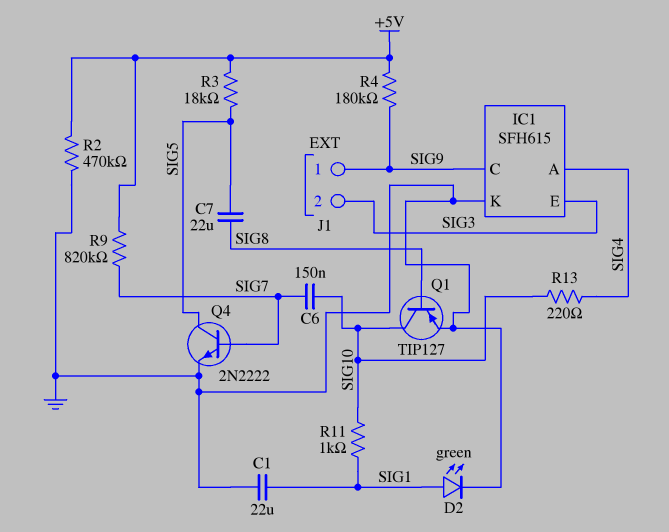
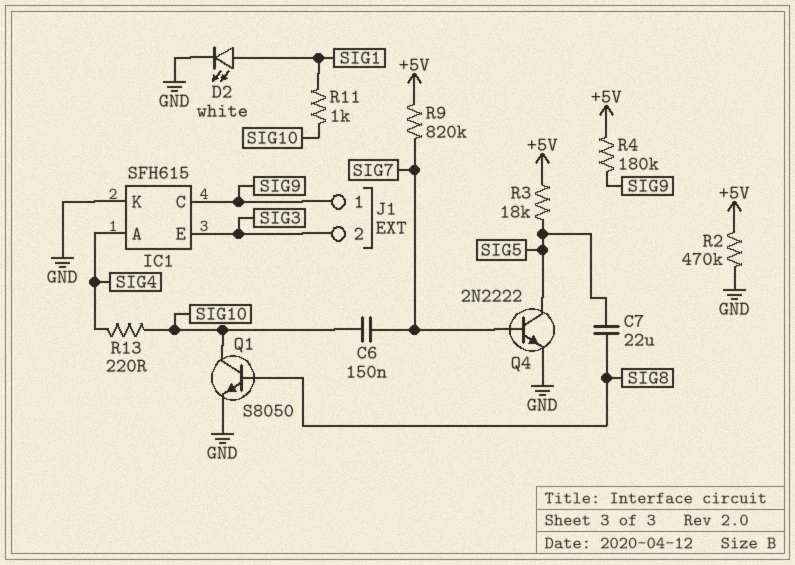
C1: 22uF (GND, SIG1) -> none
D2: LED green (A SIG1, K GND) -> LED white (A SIG1, K GND)
Q1: PNP TIP127 (B SIG8, C SIG10, E GND) -> NPN S8050 (B SIG8, C SIG10, E GND)

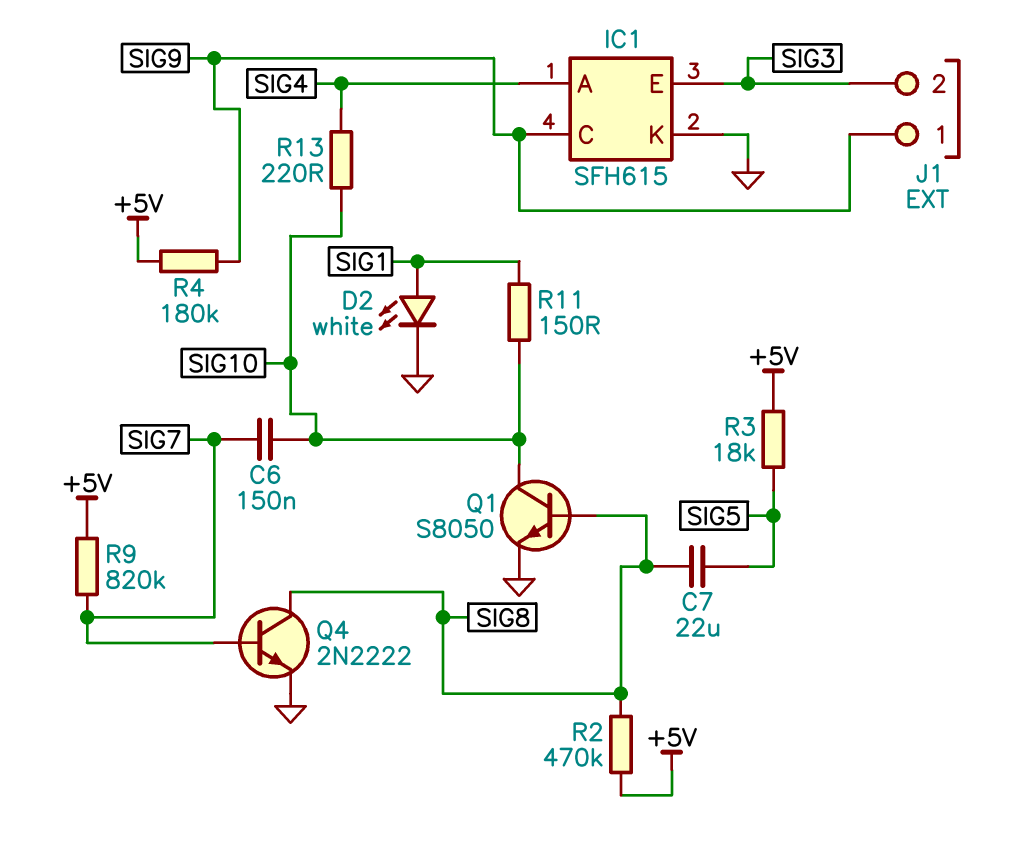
Q4: NPN 2N2222 (B SIG7, C SIG5, E GND) -> NPN 2N2222 (B SIG7, C SIG8, E GND)
R2: 470k (+5V, GND) -> 470k (+5V, SIG8)
R11: 1k (SIG1, SIG10) -> 150 (SIG1, SIG10)

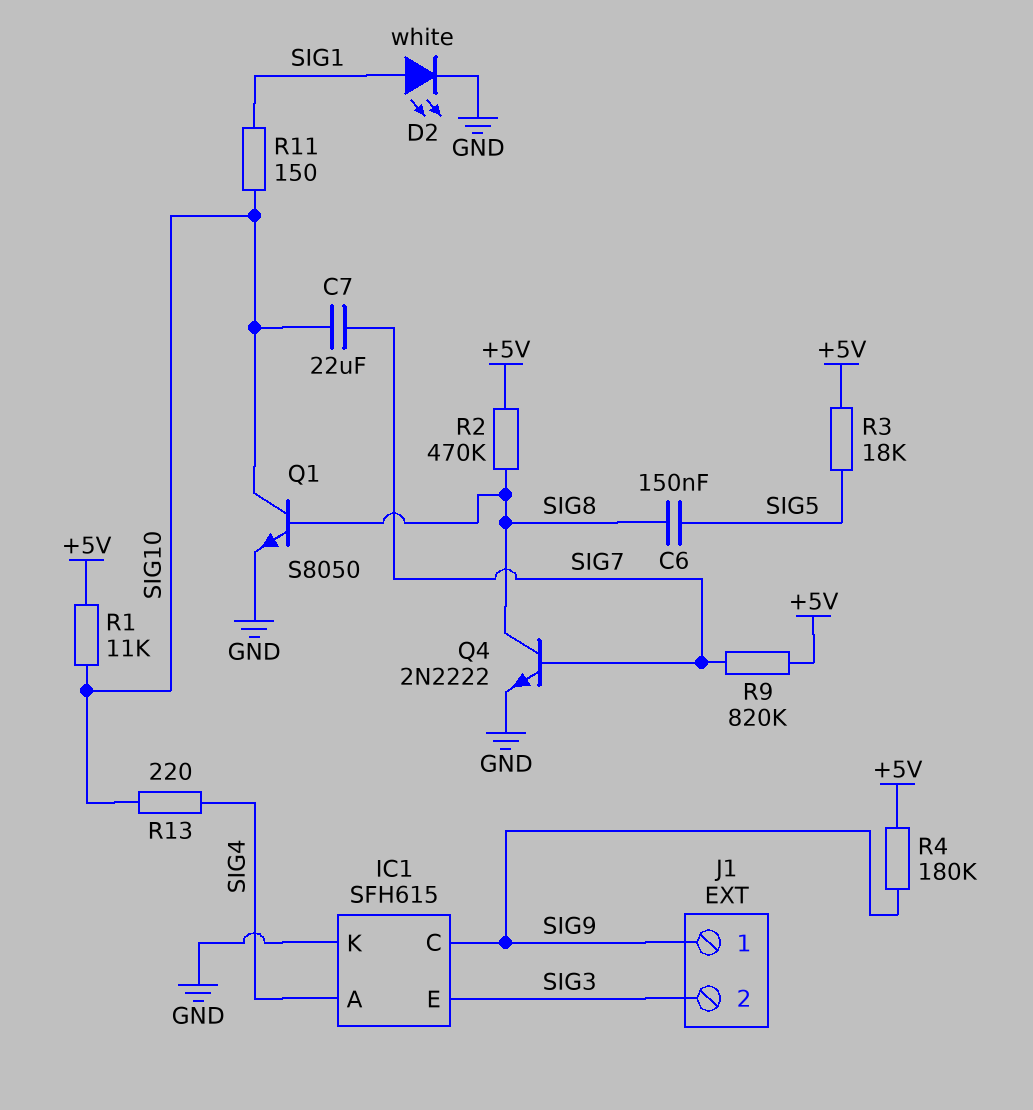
C6: 150nF (SIG7, SIG10) -> 150nF (SIG5, SIG8)
C7: 22uF (SIG5, SIG8) -> 22uF (SIG7, SIG10)
R1: none -> 11k (+5V, SIG10)

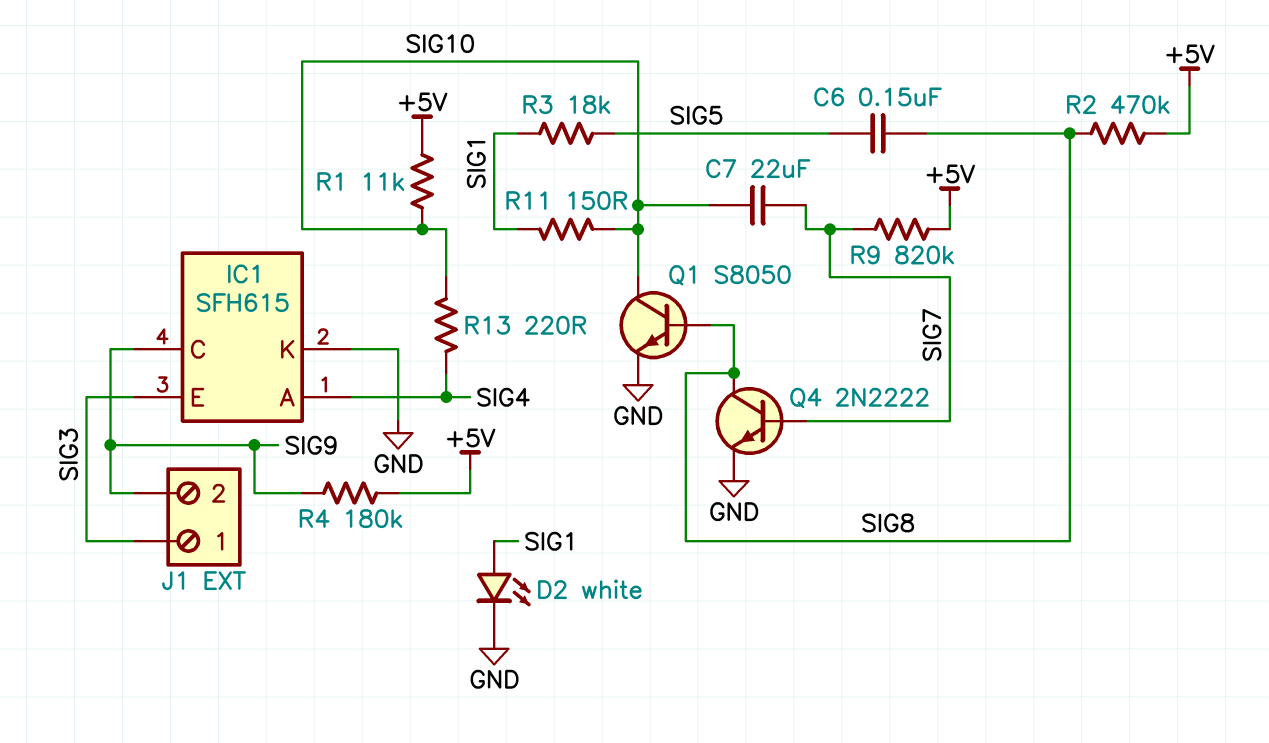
J1 pin 1: SIG9 -> SIG3
J1 pin 2: SIG3 -> SIG9
R3: 18k (+5V, SIG5) -> 18k (SIG1, SIG5)

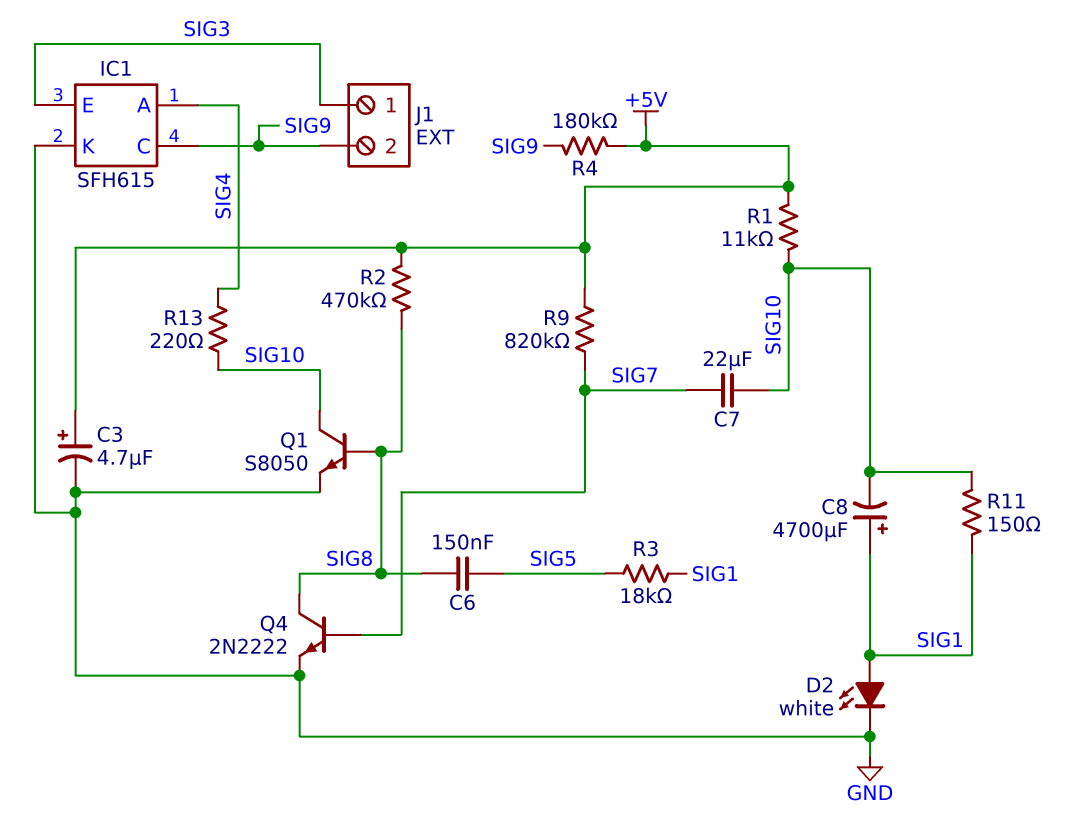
C3: none -> 4.7uF (plus +5V, minus GND)
C8: none -> 4700uF (plus SIG1, minus SIG10)

